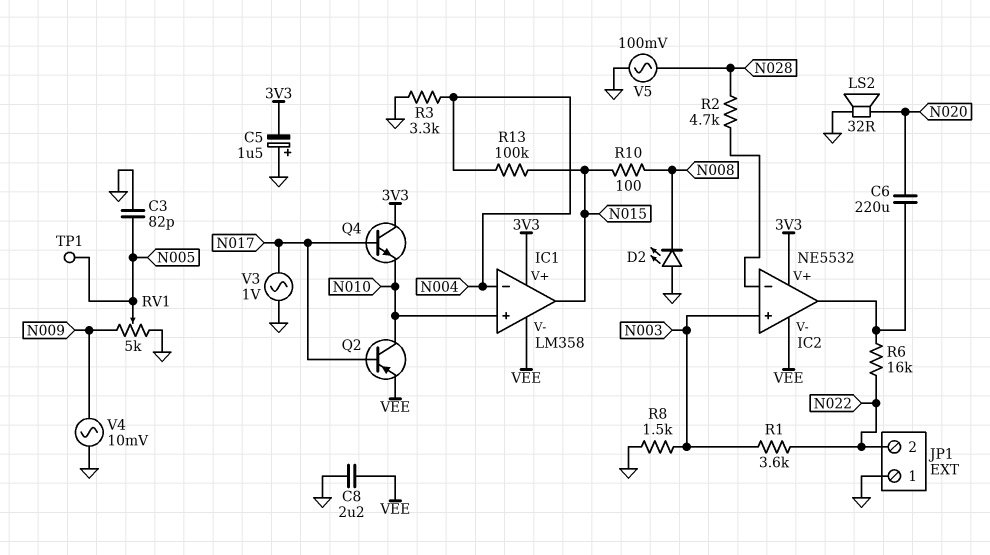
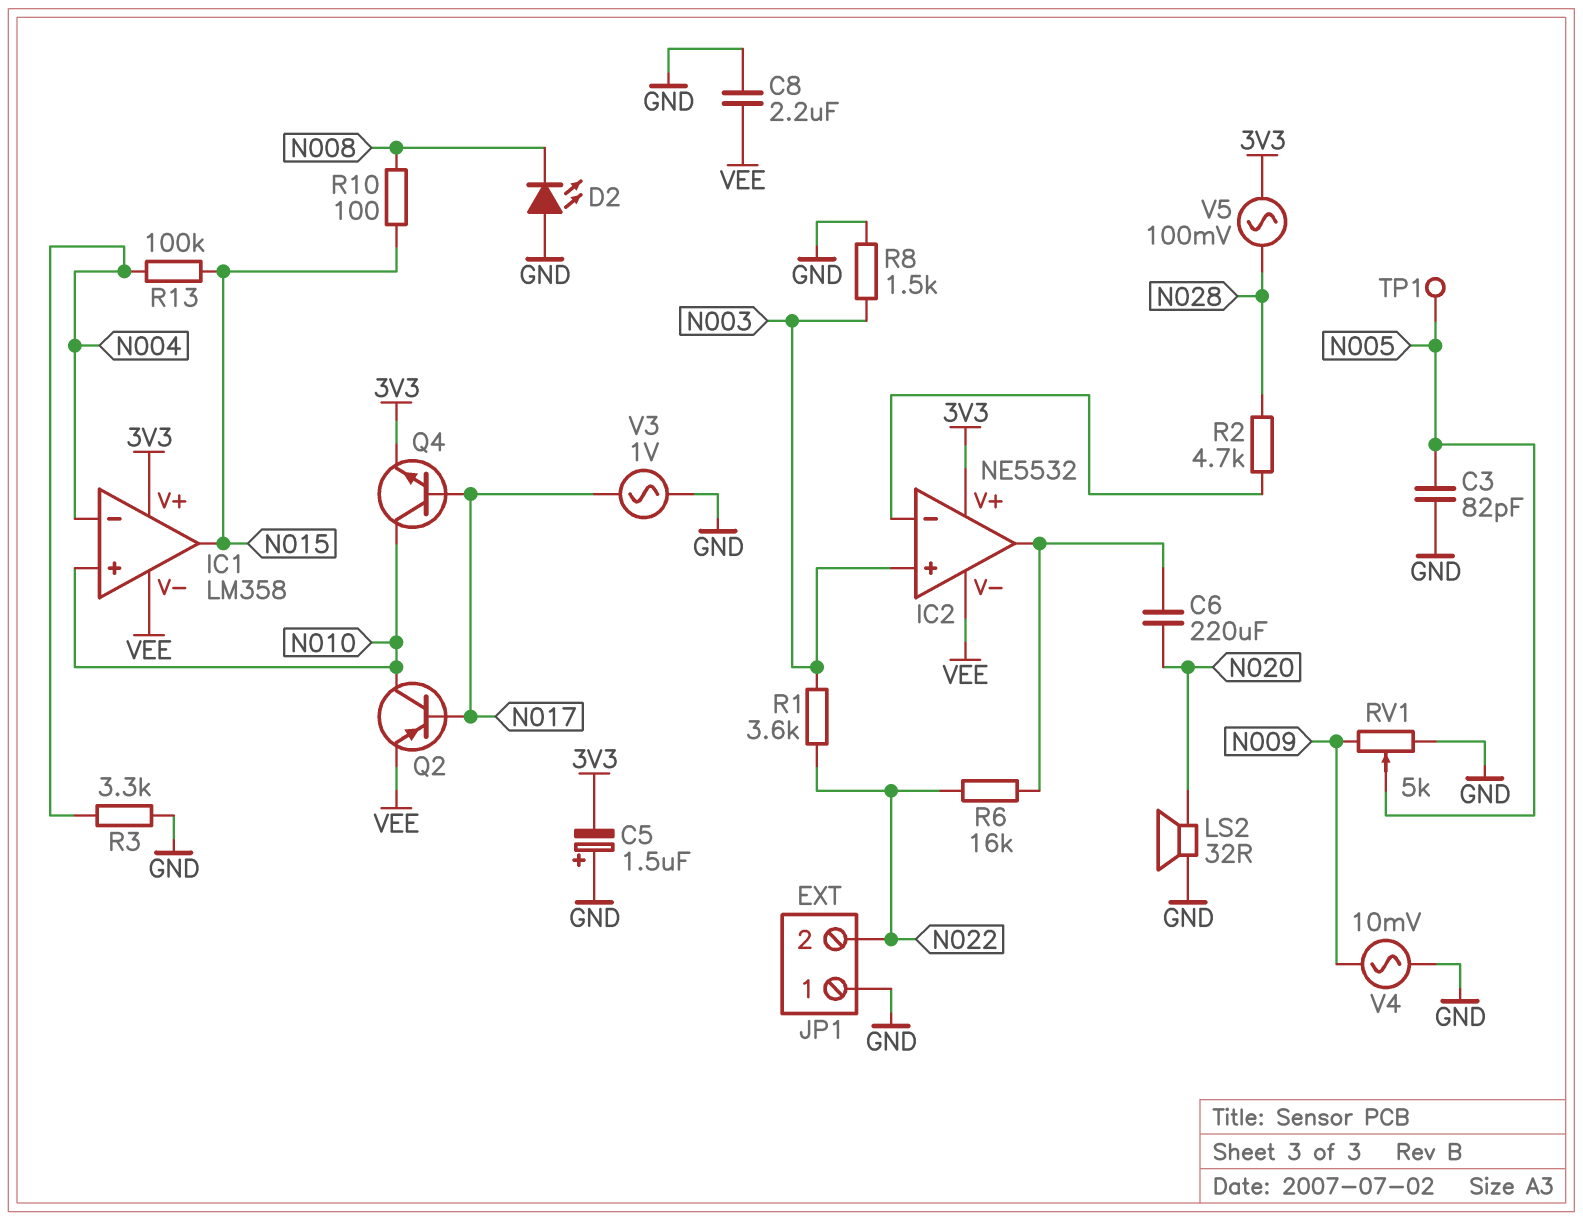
Q4: NPN (B N017, C 3V3, E N010) -> NPN (B N017, C N010, E 3V3)
V5: AC 100mV (GND, N028) -> AC 100mV (3V3, N028)

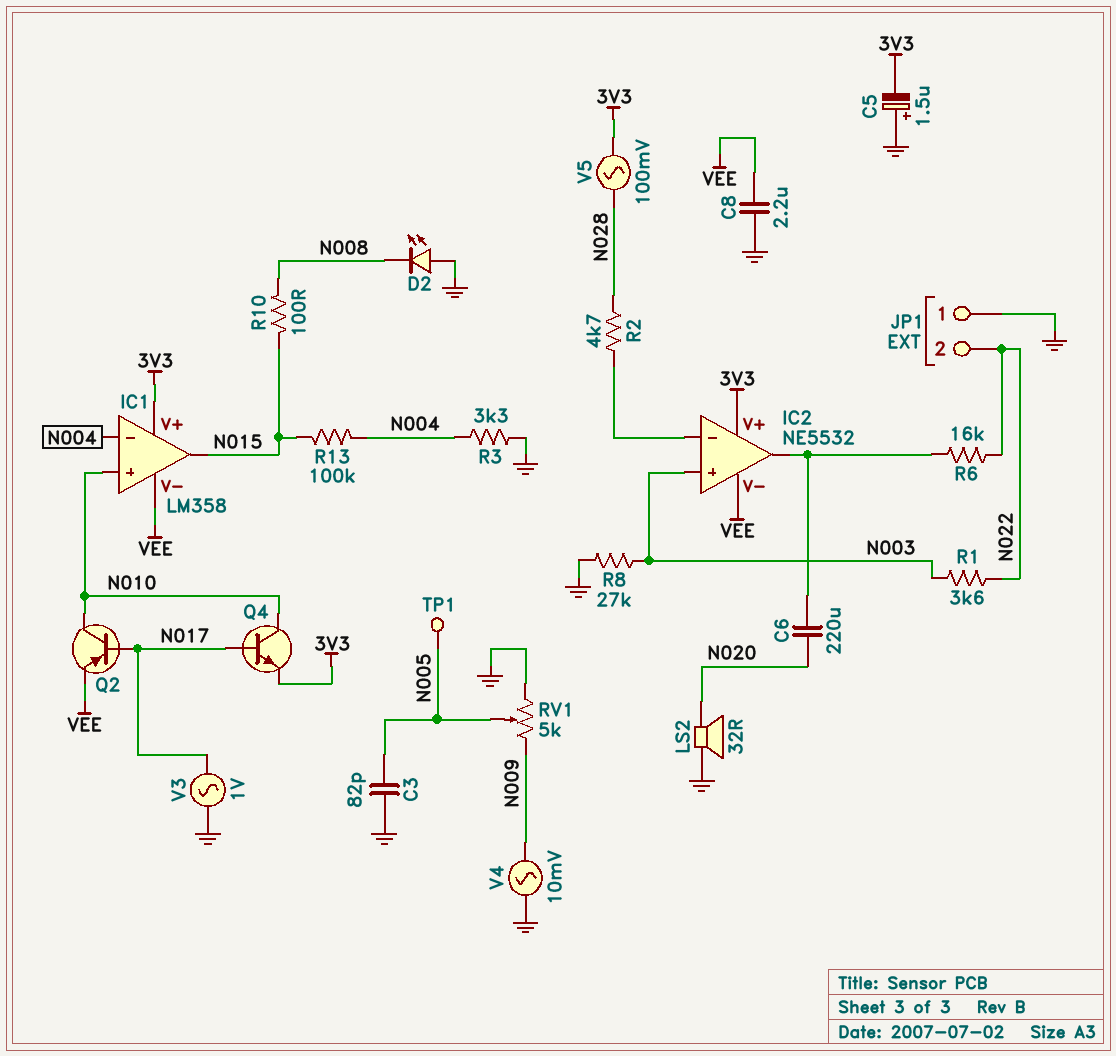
R8: 1.5k (GND, N003) -> 27k (GND, N003)

